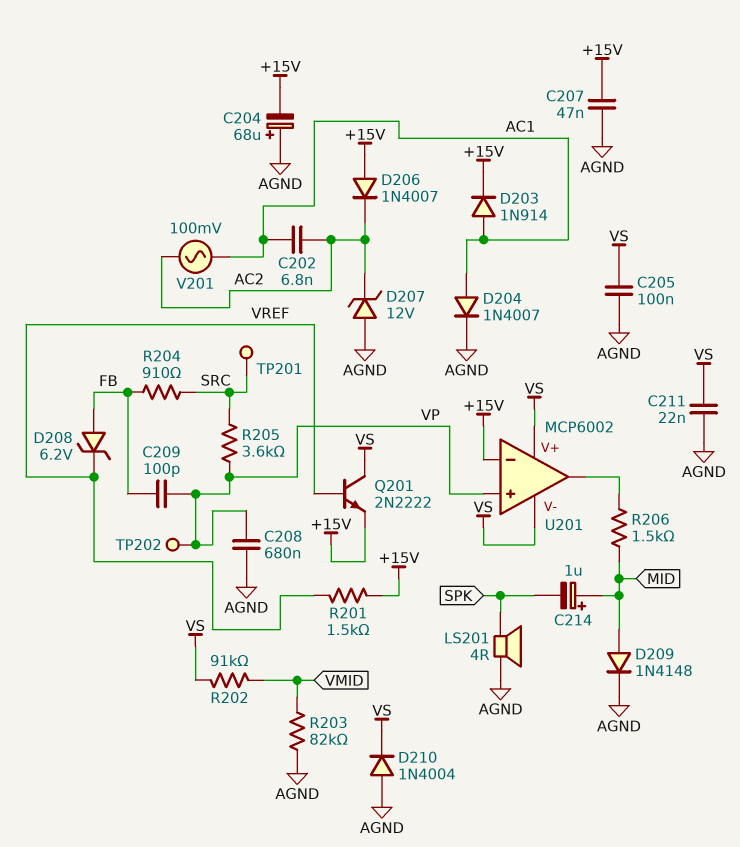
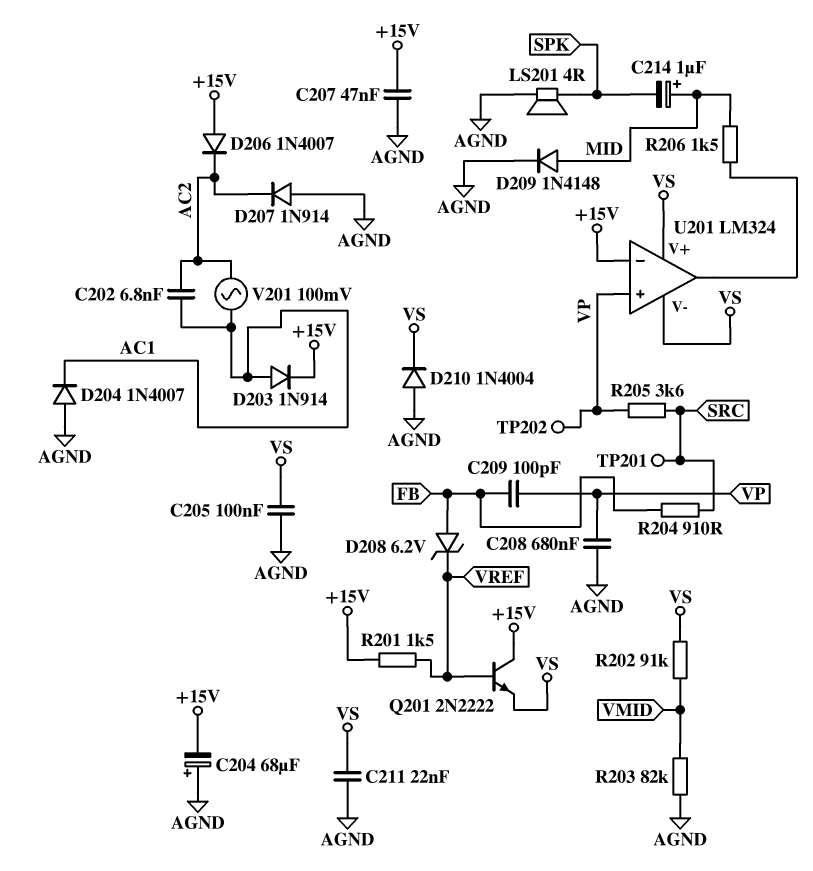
D204: diode 1N4007 (A AC1, K AGND) -> diode 1N4007 (A AGND, K AC1)
D207: zener 12V (A AGND, K AC2) -> diode 1N914 (A AGND, K AC2)
Q201: NPN 2N2222 (B VREF, C VS, E +15V) -> NPN 2N2222 (B VREF, C +15V, E VS)
U201: MCP6002 -> LM324

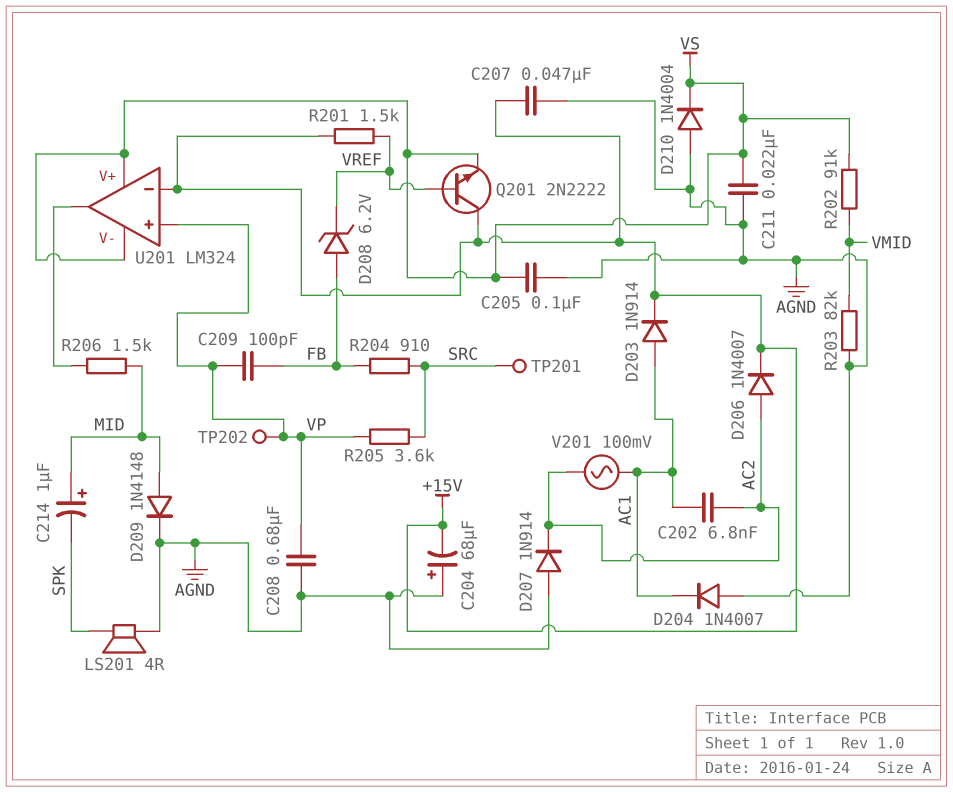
D206: diode 1N4007 (A +15V, K AC2) -> diode 1N4007 (A AC2, K +15V)

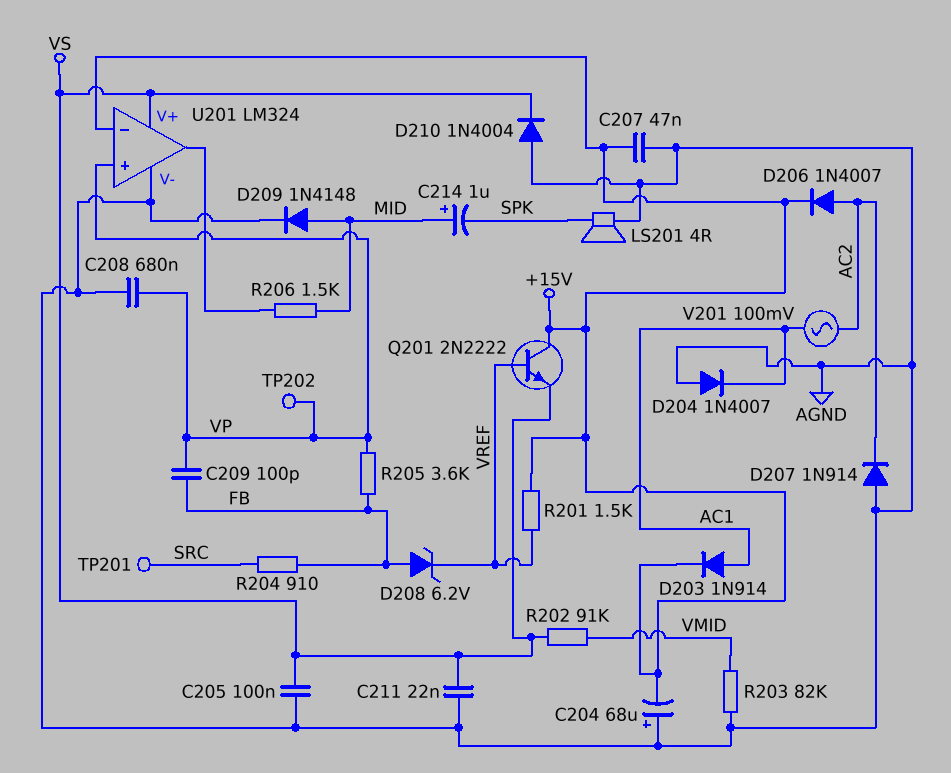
C202: 6.8nF (AC1, AC2) -> none
R205: 3.6k (SRC, VP) -> 3.6k (FB, VP)
U201 pin V-: VS -> AGND

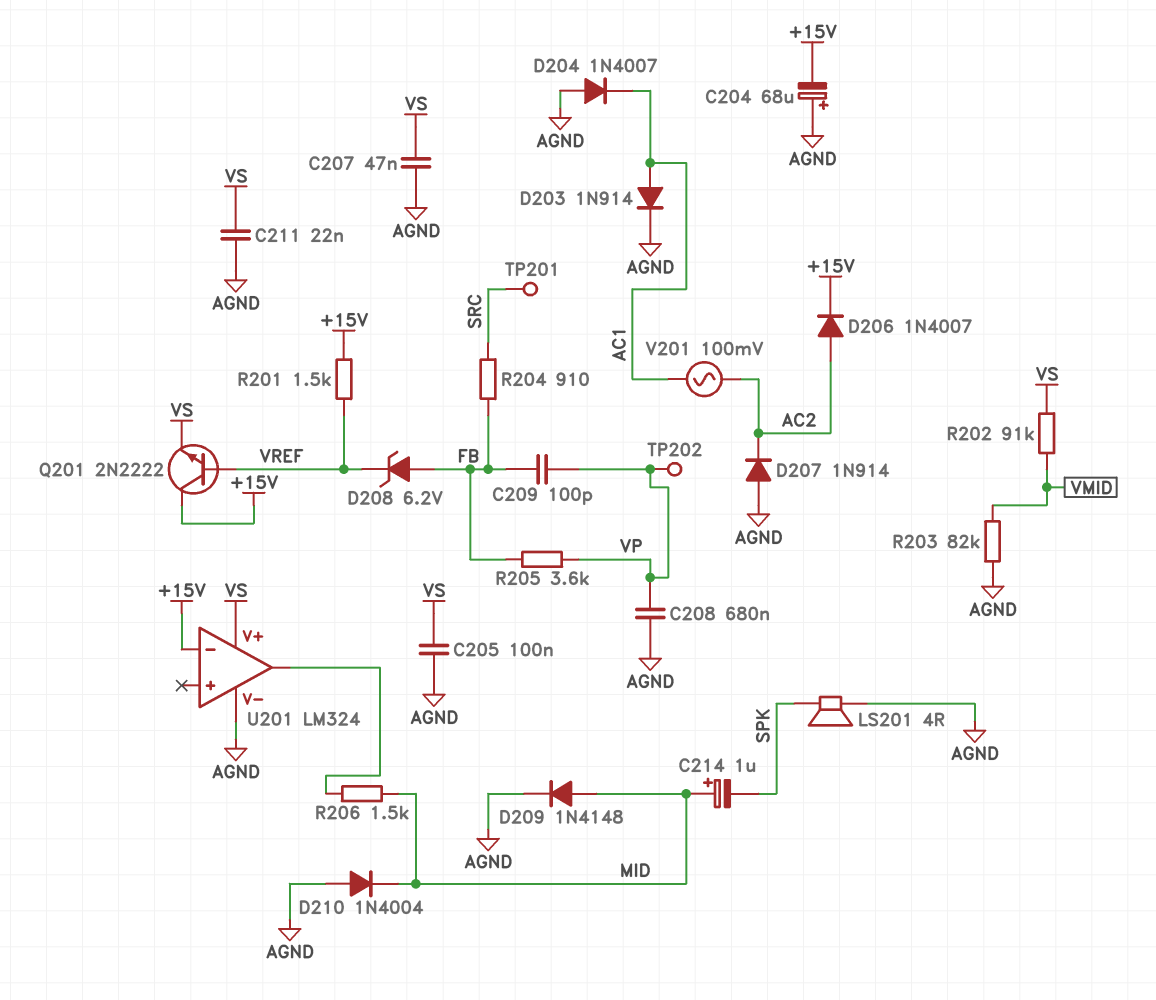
C207: 47nF (+15V, AGND) -> 47nF (AGND, VS)
D203: diode 1N914 (A AC1, K +15V) -> diode 1N914 (A AC1, K AGND)
D210: diode 1N4004 (A AGND, K VS) -> diode 1N4004 (A AGND, K MID)
U201 pin in+: VP -> none

